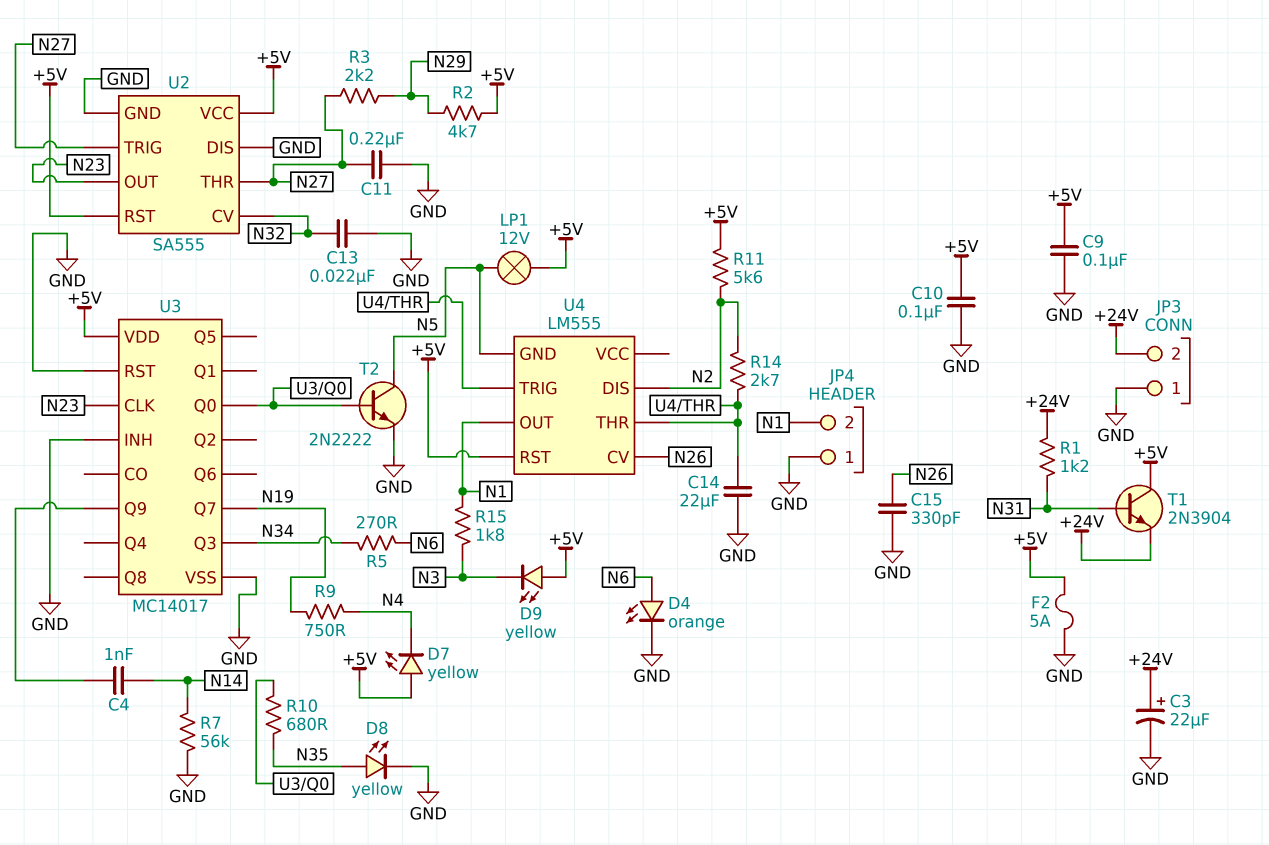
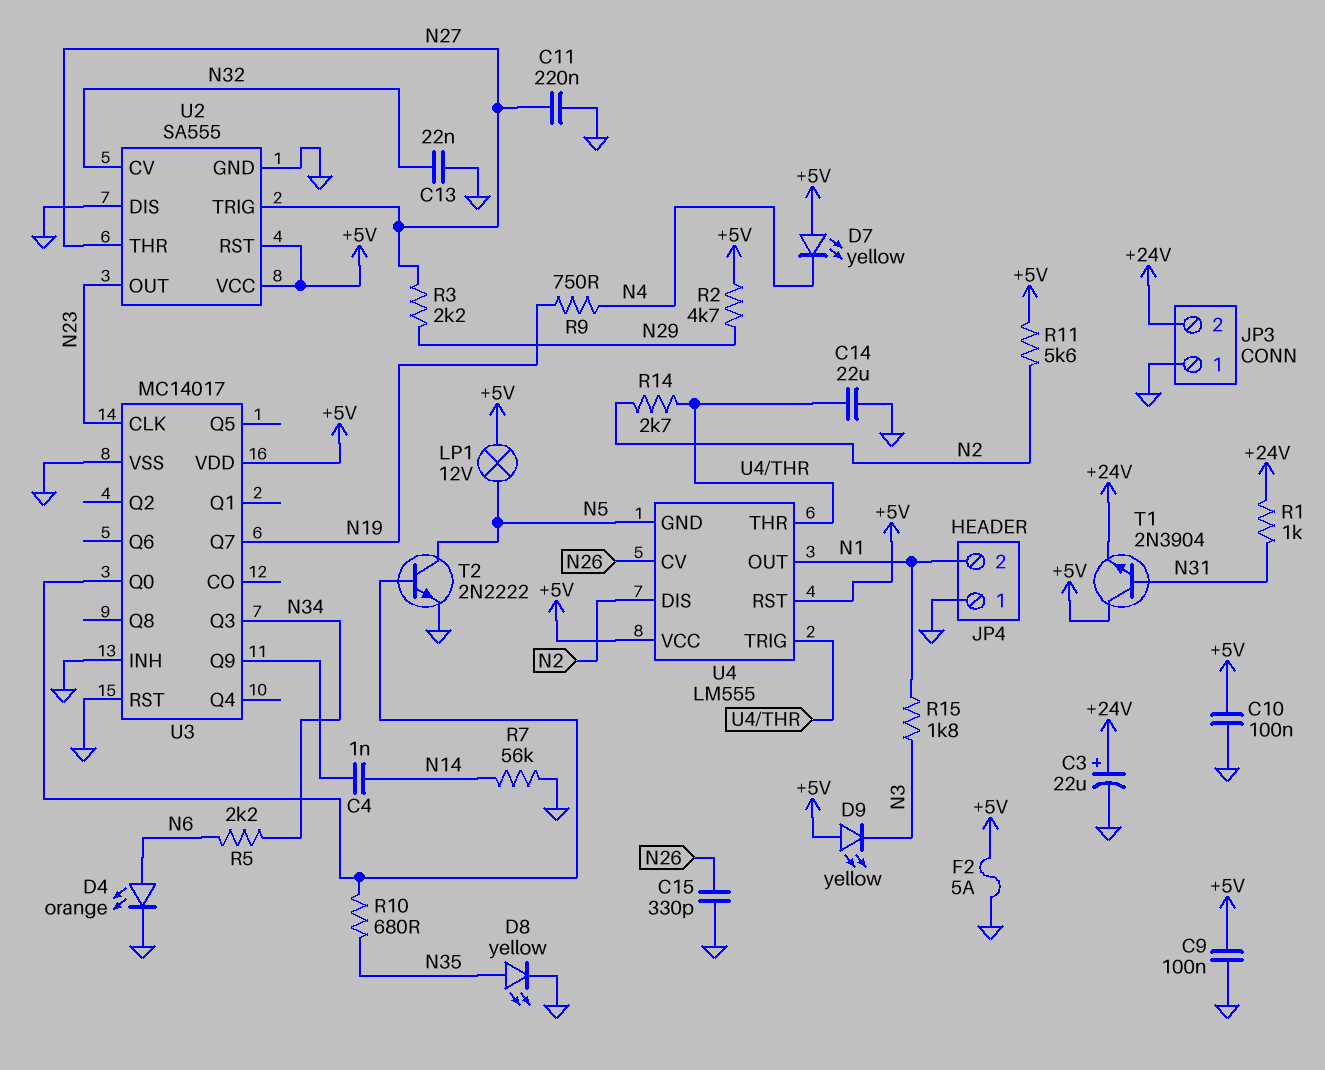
R1: 1.2k (+24V, N31) -> 1k (+24V, N31)
R5: 270 (N6, N34) -> 2.2k (N6, N34)
U4 pin VCC: none -> +5V

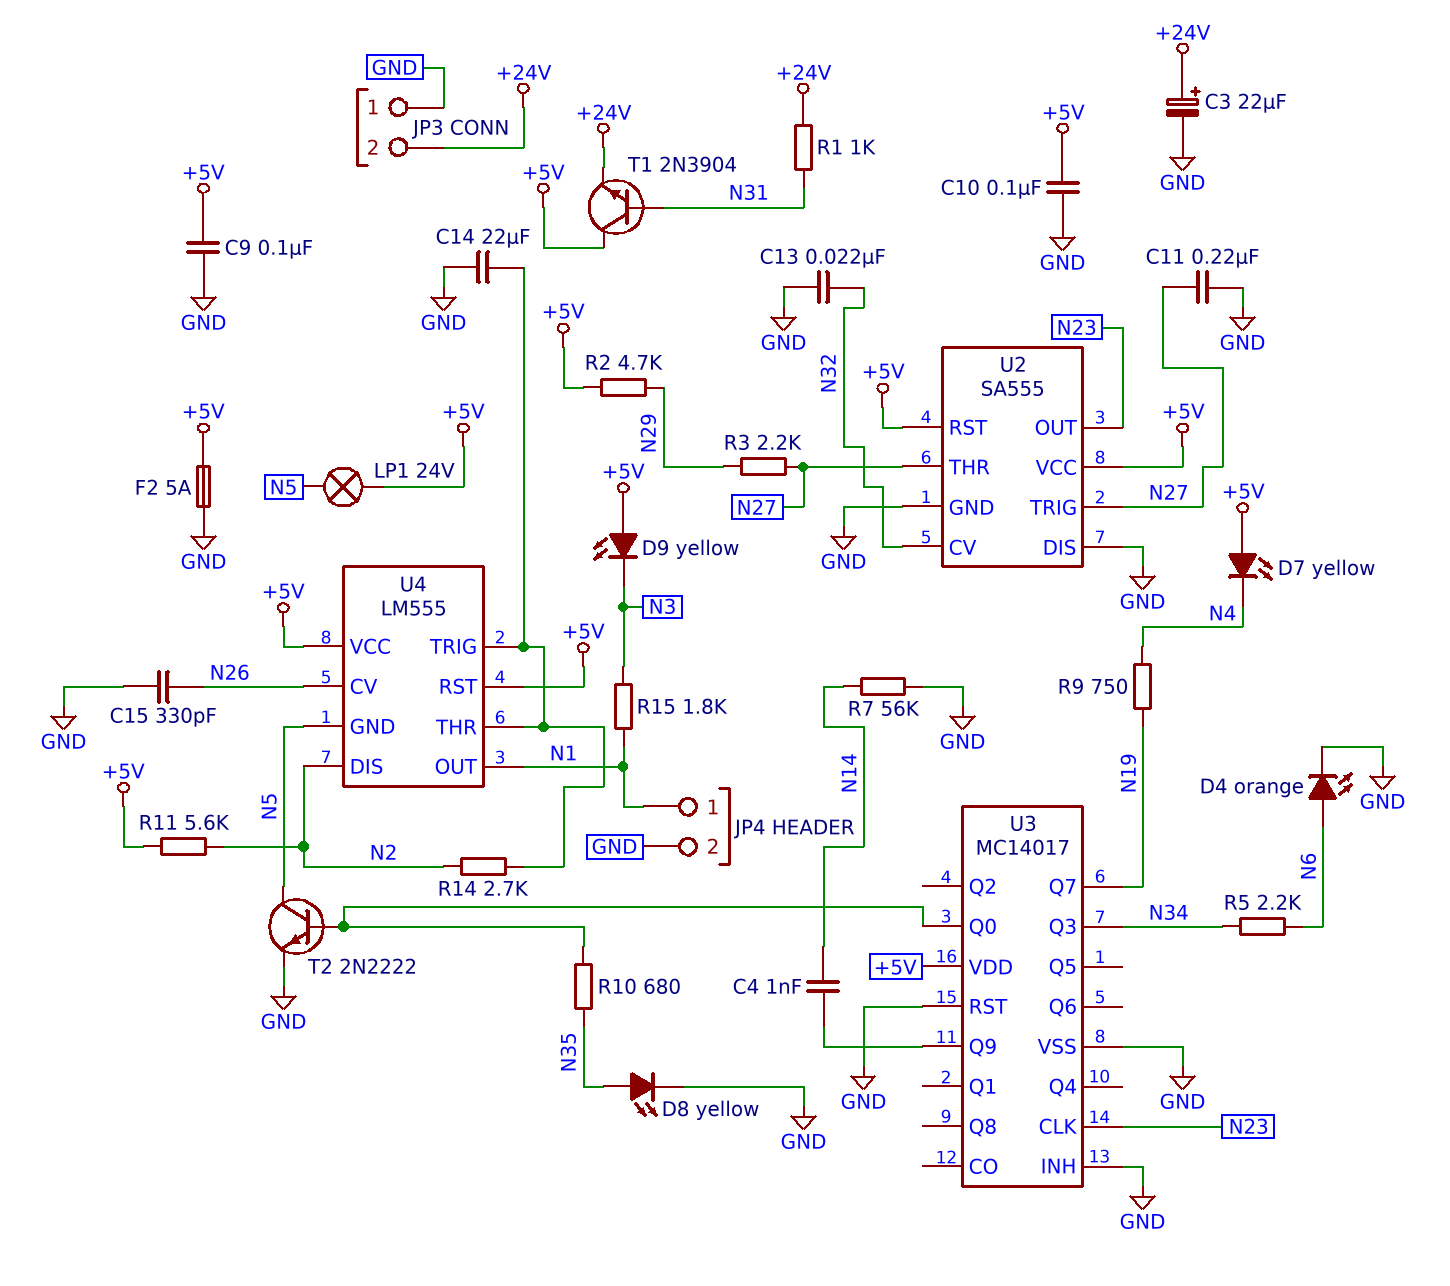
JP4 pin 1: GND -> N1
JP4 pin 2: N1 -> GND
LP1: lamp 12V (+5V, N5) -> lamp 24V (+5V, N5)

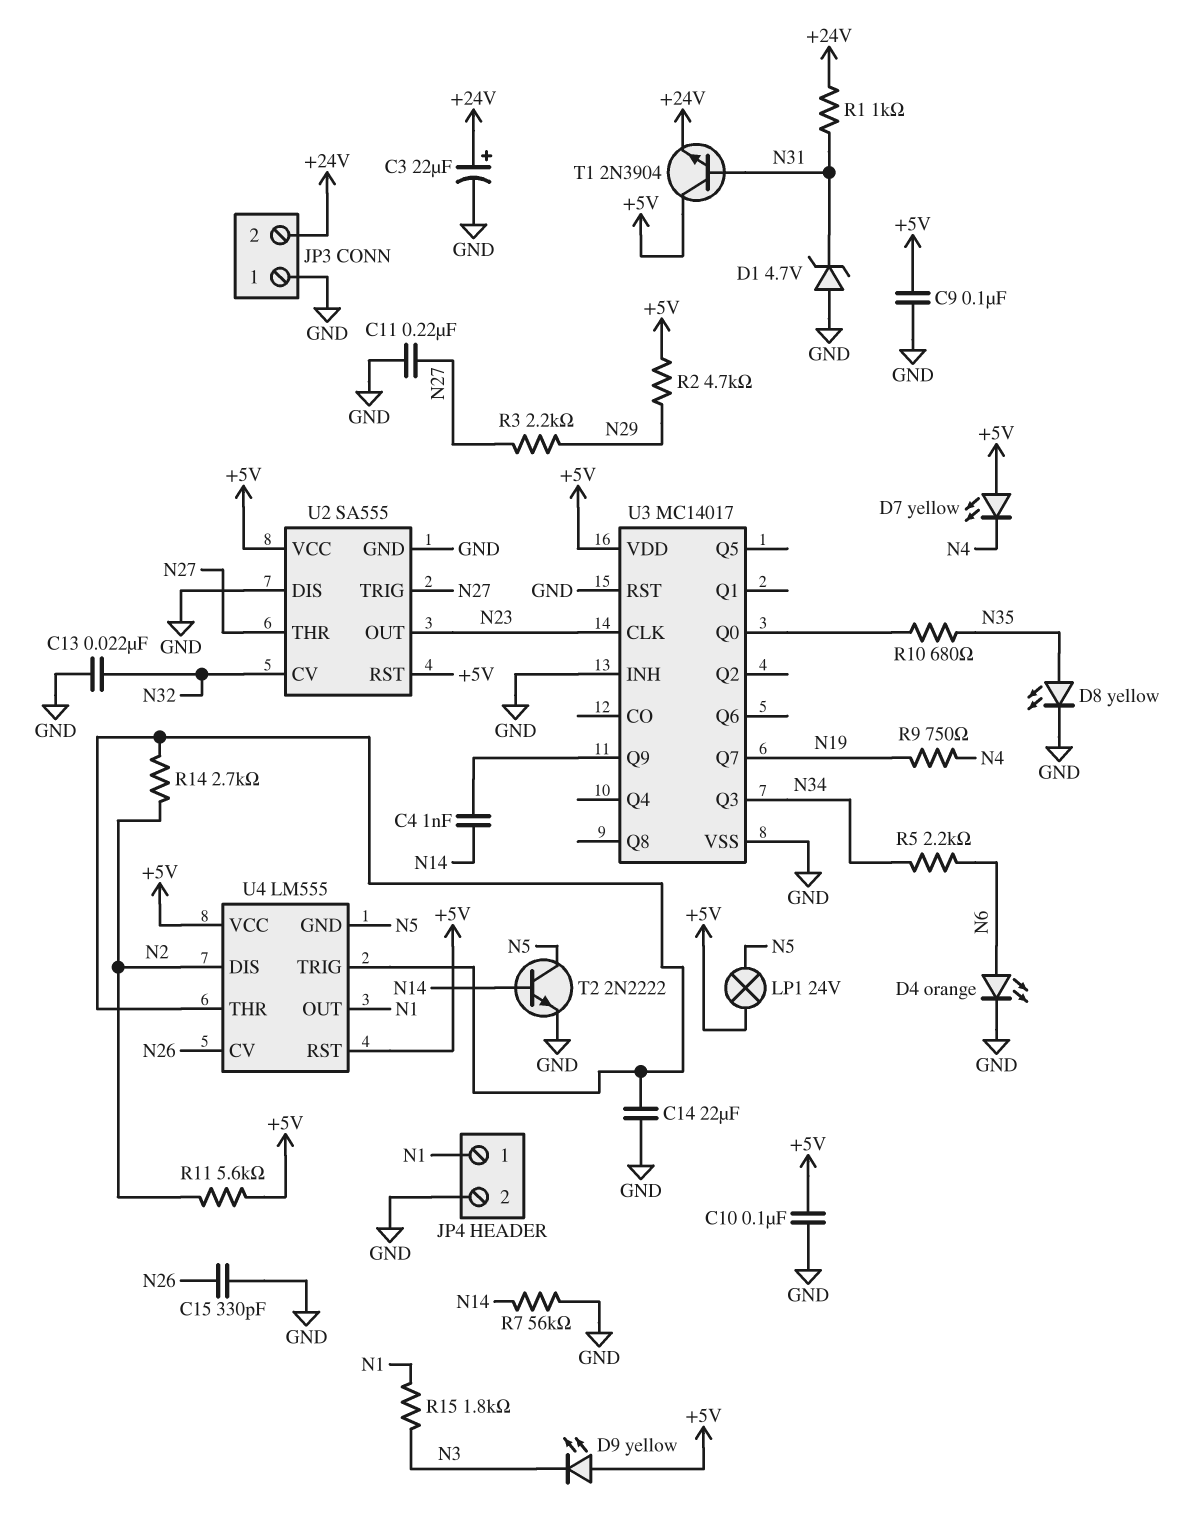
D1: none -> zener 4.7V (A GND, K N31)
F2: 5A (+5V, GND) -> none
T2: NPN 2N2222 (B U3/Q0, C N5, E GND) -> NPN 2N2222 (B N14, C N5, E GND)

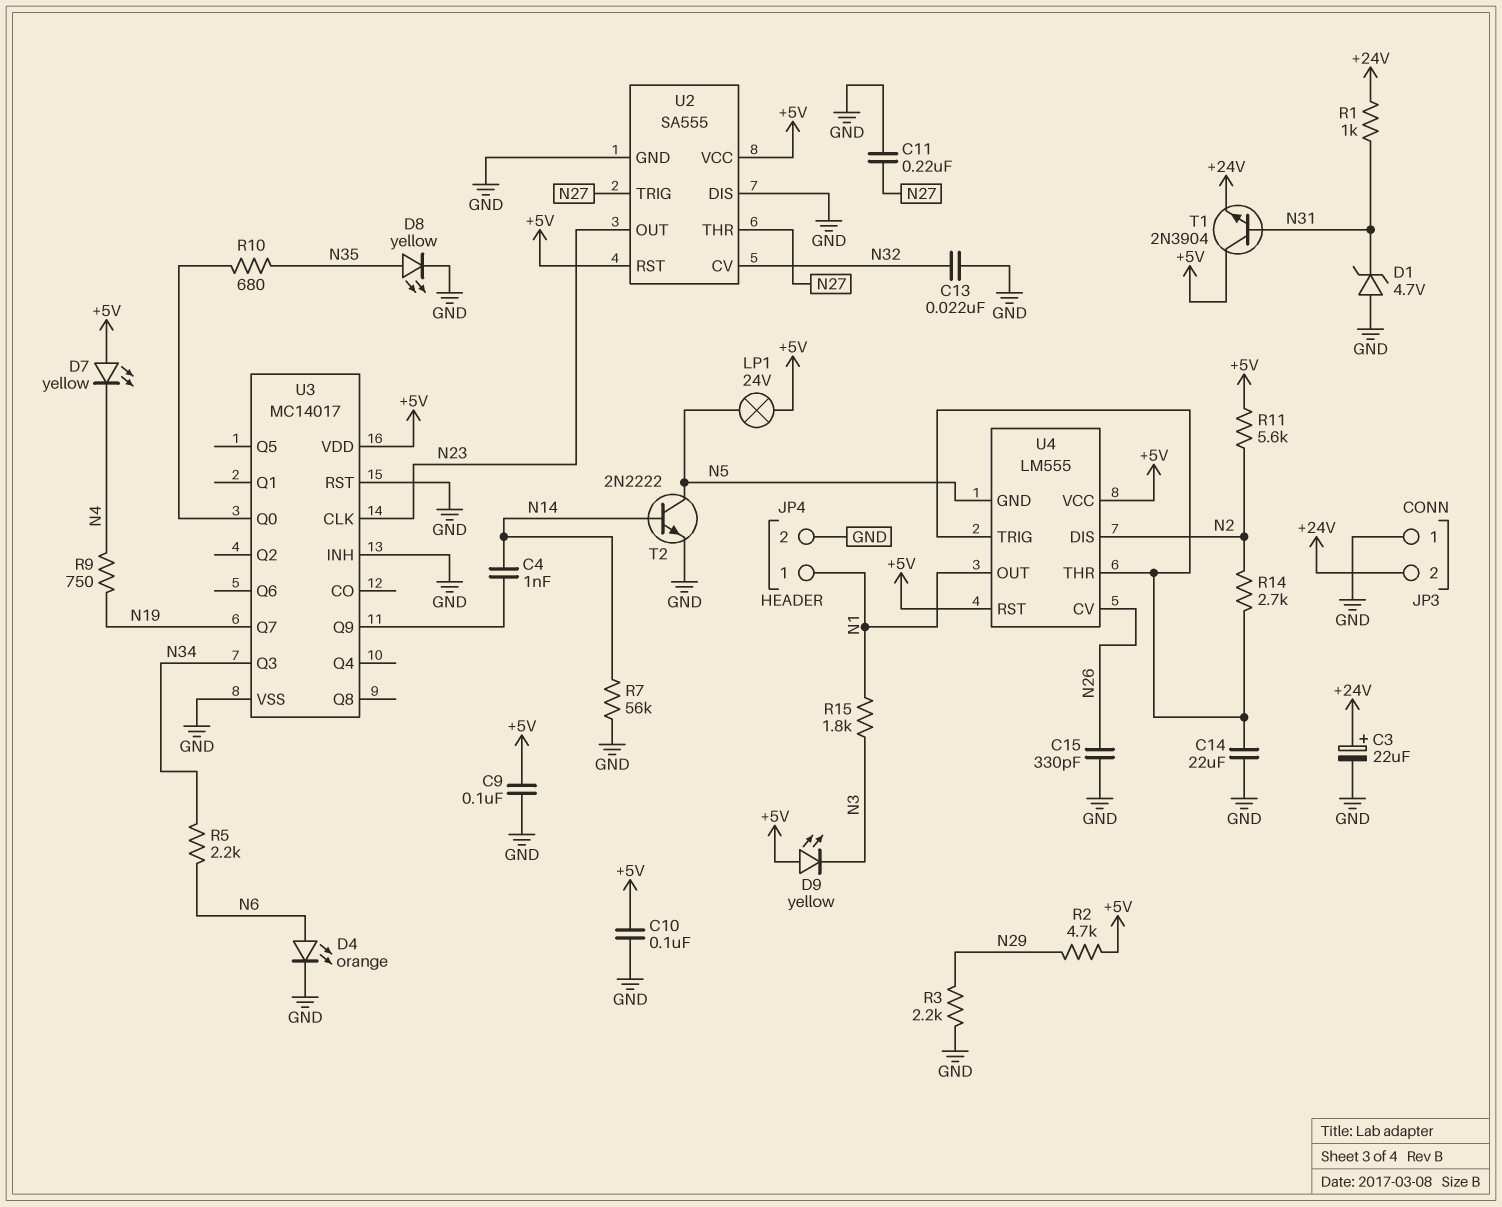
R3: 2.2k (N27, N29) -> 2.2k (GND, N29)

